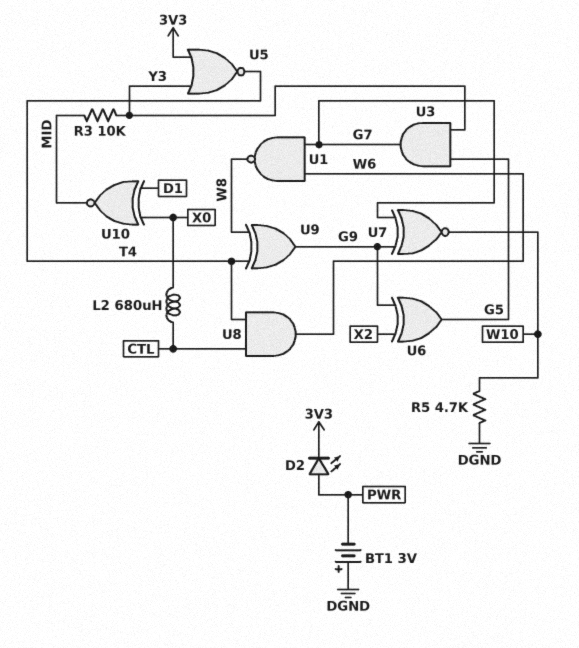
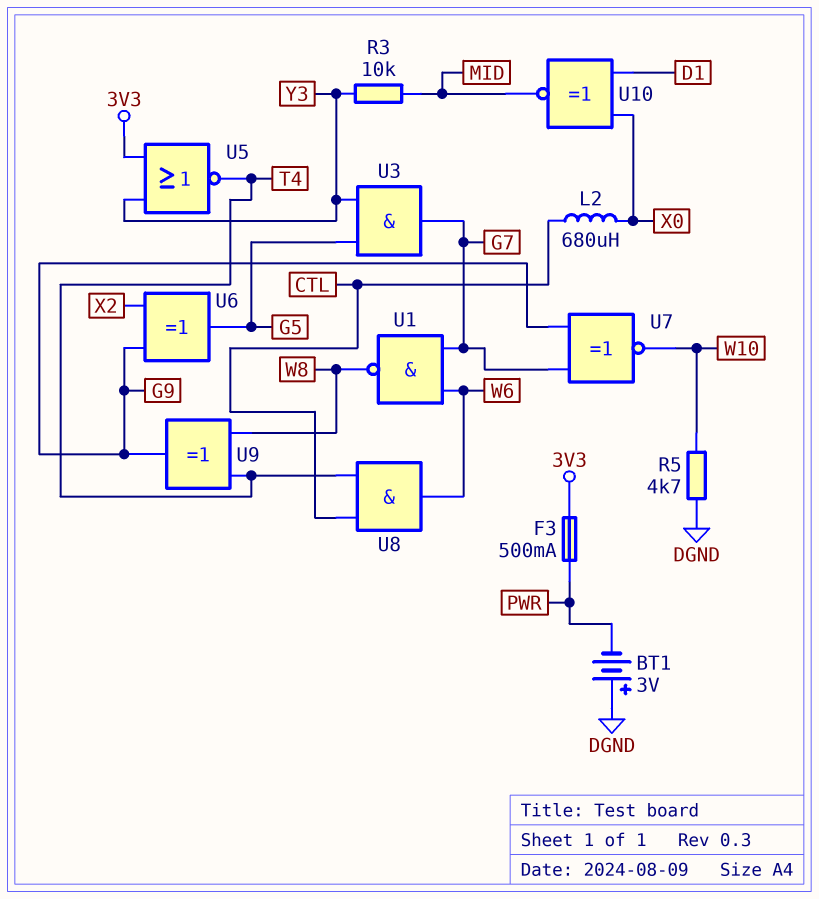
D2: LED (A PWR, K 3V3) -> none
F3: none -> 500mA (3V3, PWR)

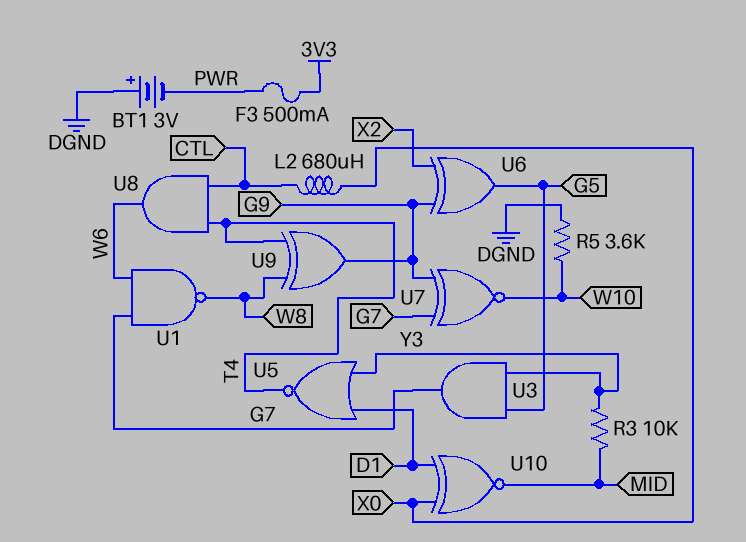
R5: 4.7k (DGND, W10) -> 3.6k (DGND, W10)
U5: NOR (in 3V3, in Y3, out T4) -> NOR (in D1, in Y3, out T4)

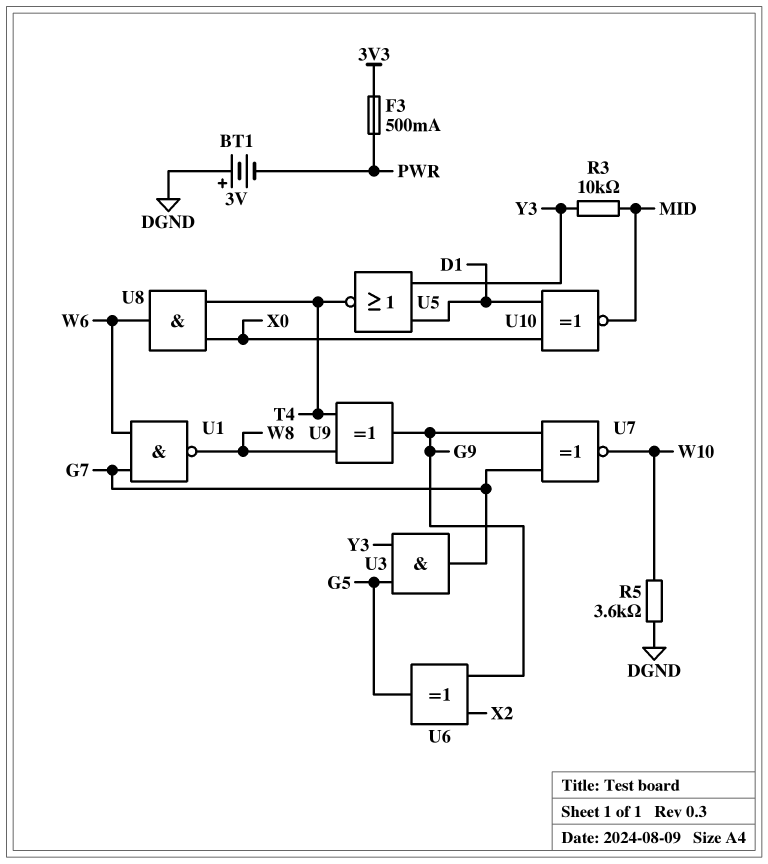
L2: 680uH (CTL, X0) -> none
U8: AND (in CTL, in T4, out W6) -> AND (in T4, in X0, out W6)

